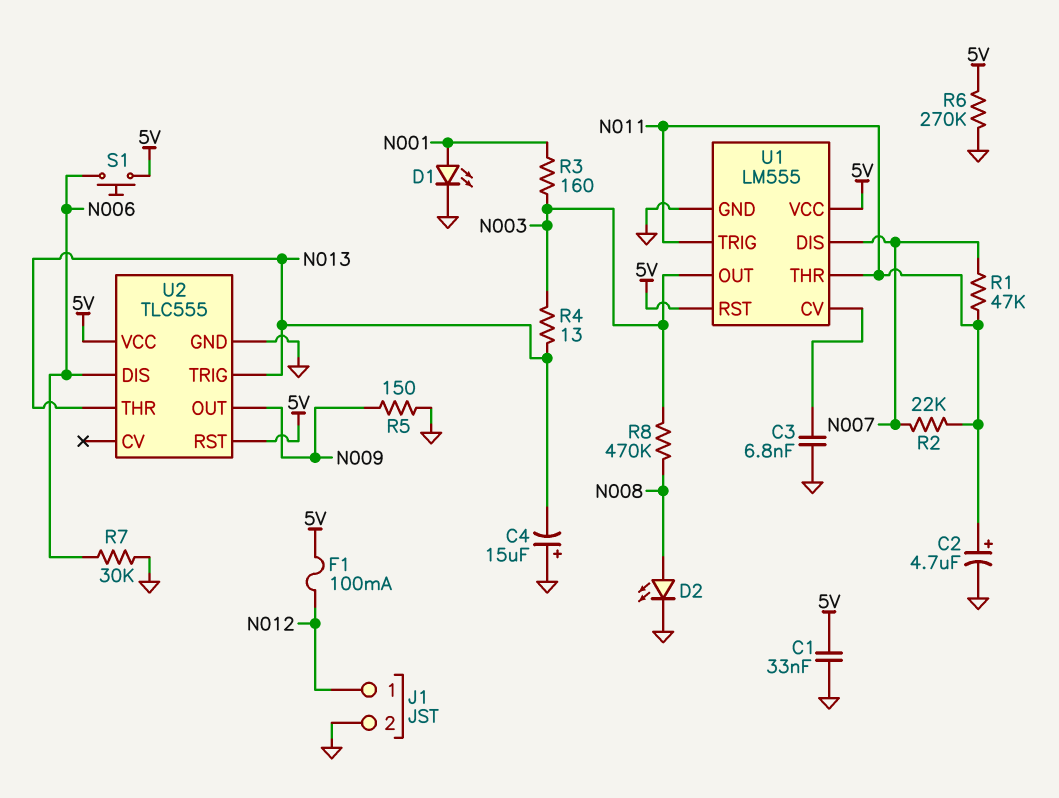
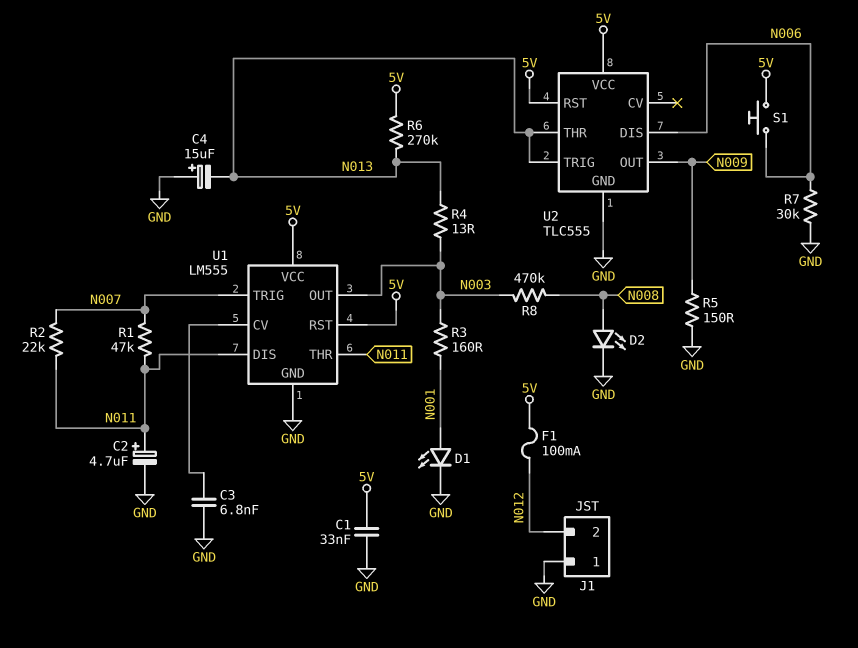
J1 pin 1: N012 -> GND
J1 pin 2: GND -> N012
R6: 270k (5V, GND) -> 270k (5V, N013)
U1 pin DIS: N007 -> N011
U1 pin TRIG: N011 -> N007

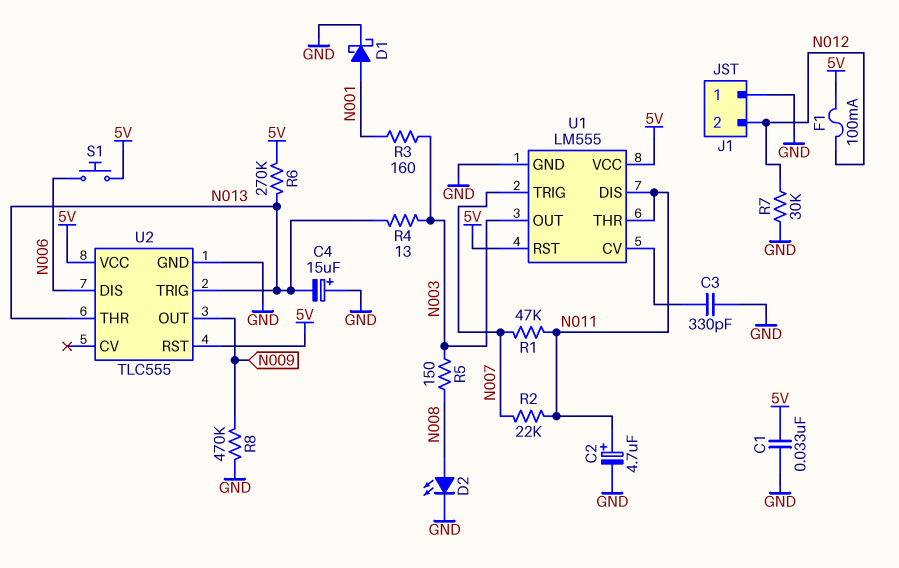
C3: 6.8nF (GND, U1/CV) -> 330pF (GND, U1/CV)
D1: LED (A N001, K GND) -> schottky (A N001, K GND)
R5: 150 (GND, N009) -> 150 (N003, N008)
R7: 30k (GND, N006) -> 30k (GND, N012)
R8: 470k (N003, N008) -> 470k (GND, N009)

